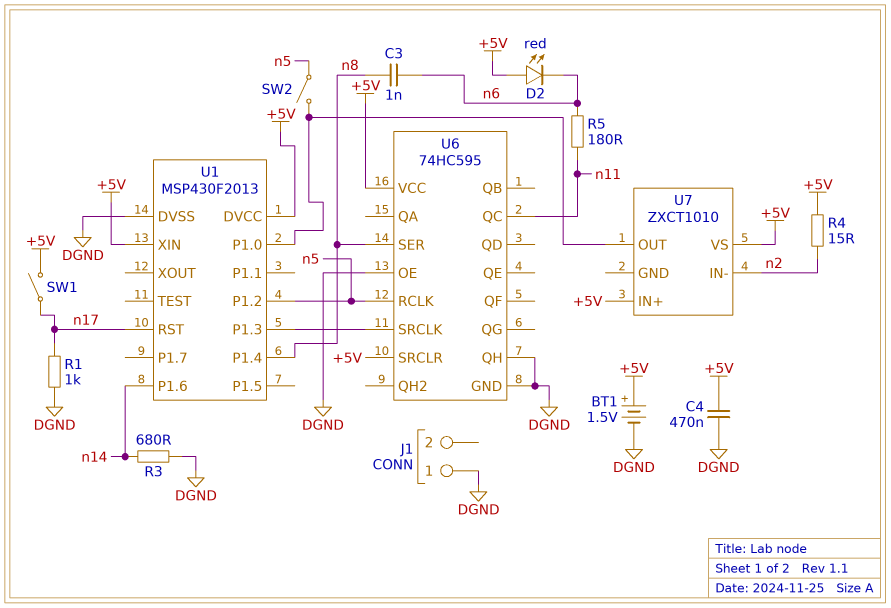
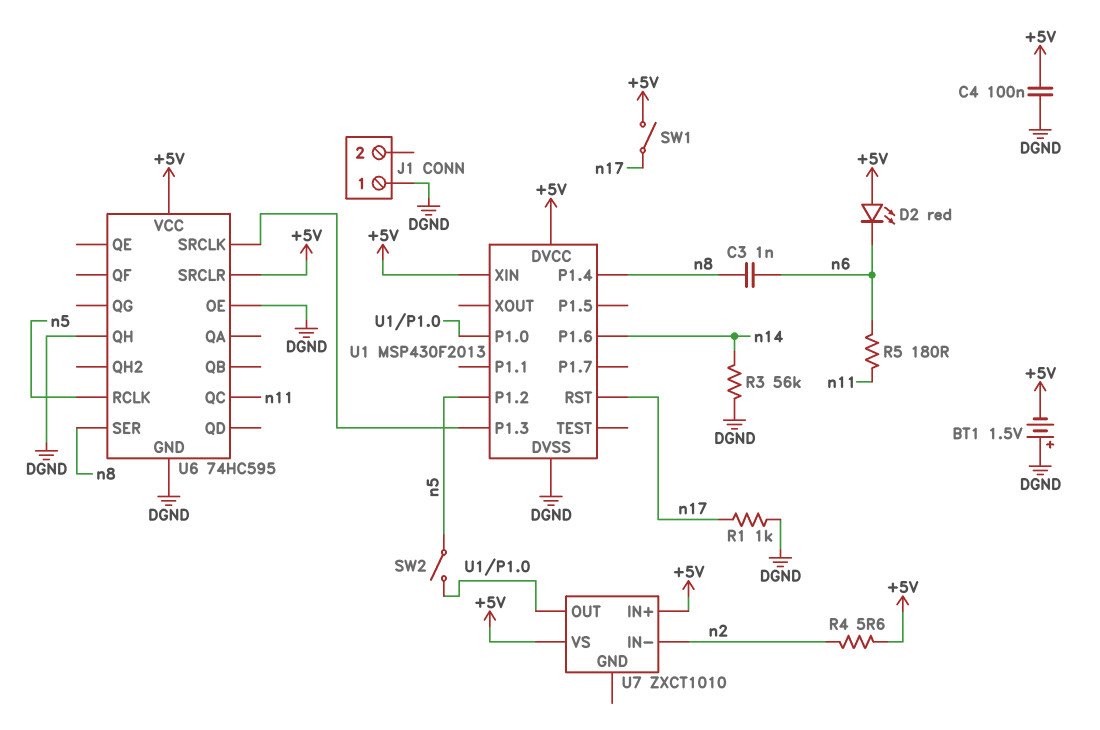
BT1: 1.5V (plus +5V, minus DGND) -> 1.5V (plus DGND, minus +5V)
C4: 470nF (+5V, DGND) -> 100nF (+5V, DGND)
R3: 680 (DGND, n14) -> 56k (DGND, n14)
R4: 15 (+5V, n2) -> 5.6 (+5V, n2)

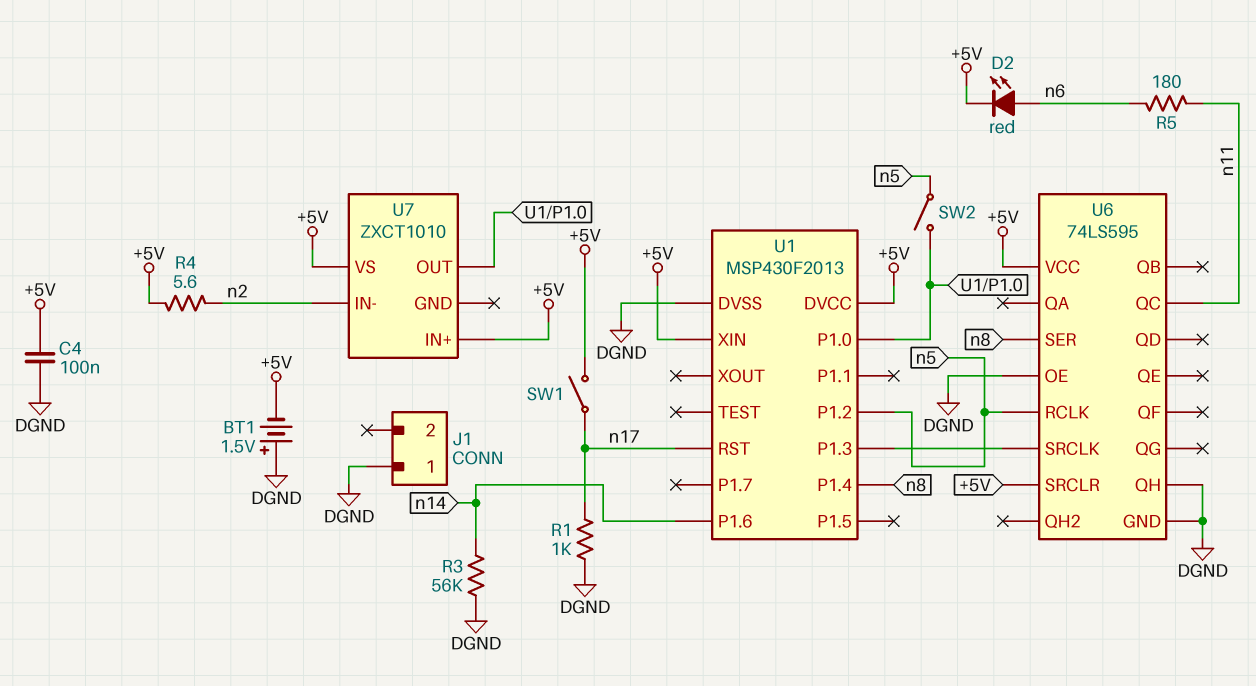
C3: 1nF (n6, n8) -> none
D2: LED red (A +5V, K n6) -> LED red (A n6, K +5V)
U6: 74HC595 -> 74LS595

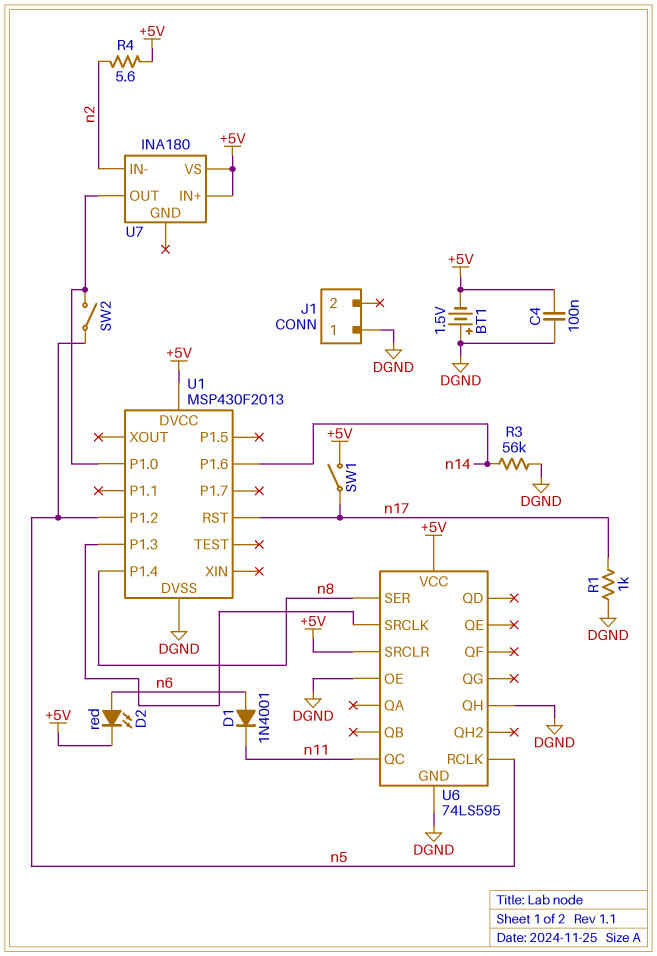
D1: none -> diode 1N4001 (A n6, K n11)
R5: 180 (n6, n11) -> none
U1 pin XIN: +5V -> none
U7: ZXCT1010 -> INA180

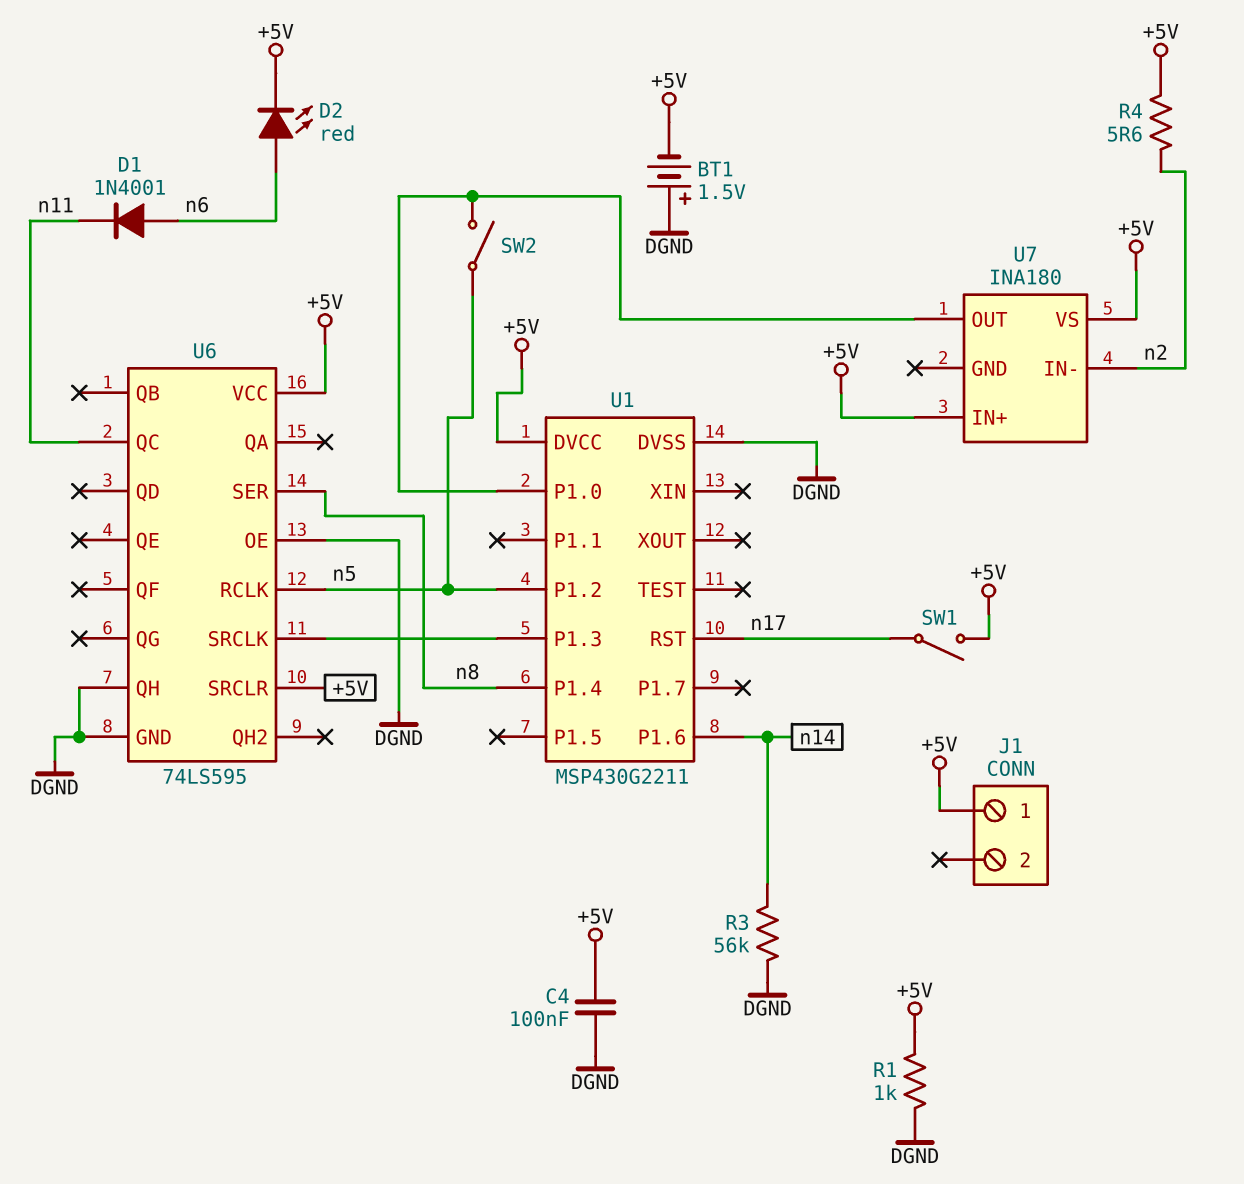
J1 pin 1: DGND -> +5V
R1: 1k (DGND, n17) -> 1k (+5V, DGND)
U1: MSP430F2013 -> MSP430G2211

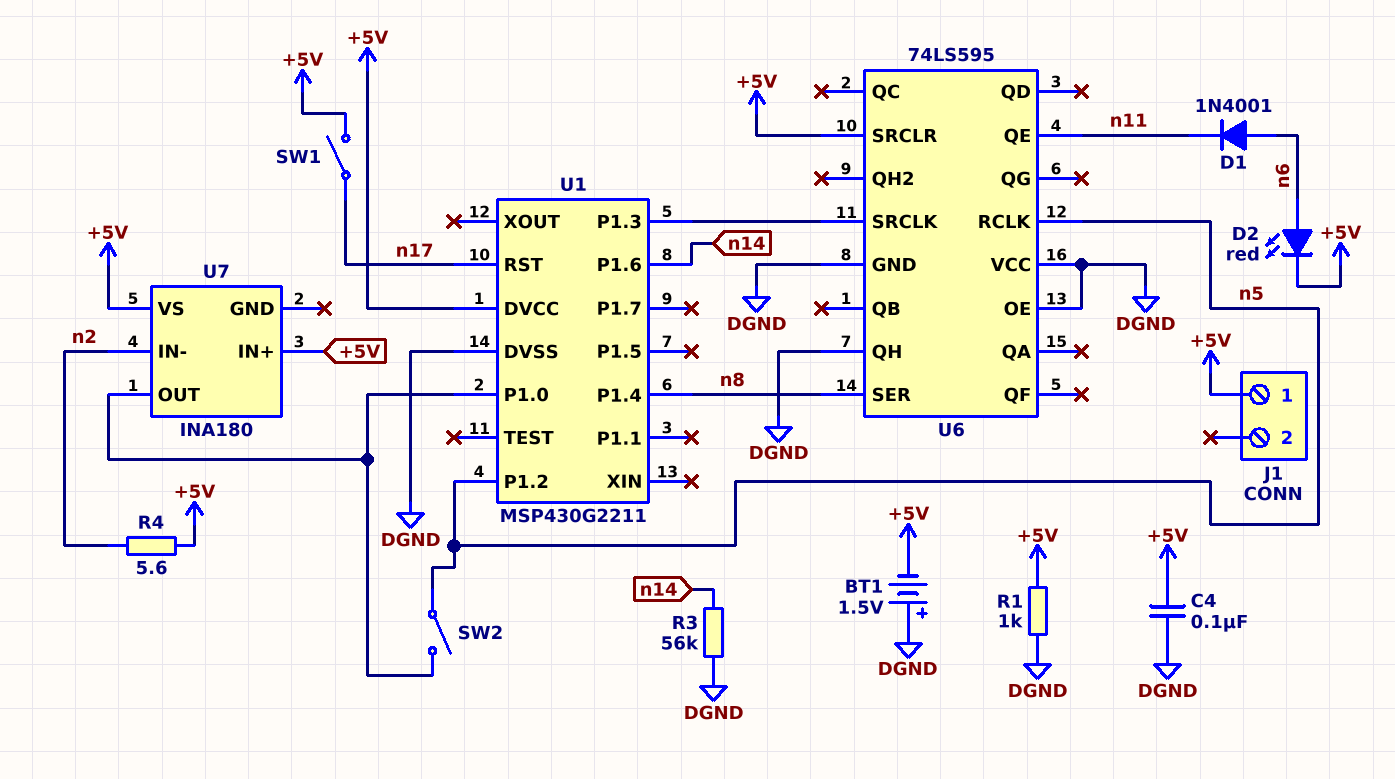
U6 pin QC: n11 -> none
U6 pin QE: none -> n11
U6 pin VCC: +5V -> DGND

